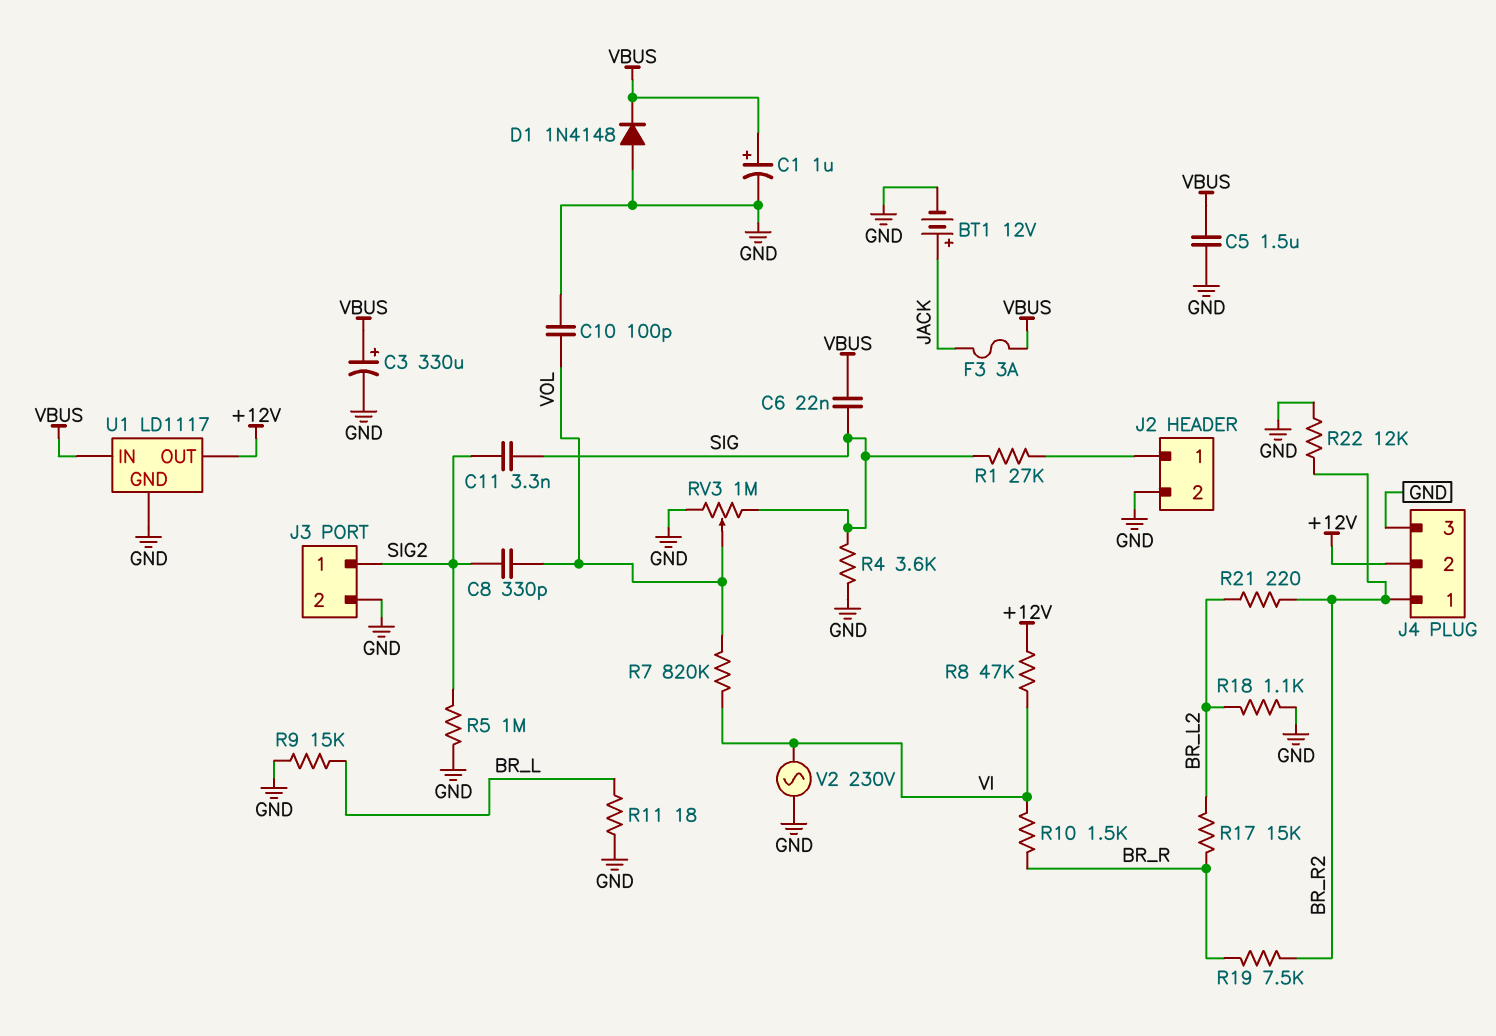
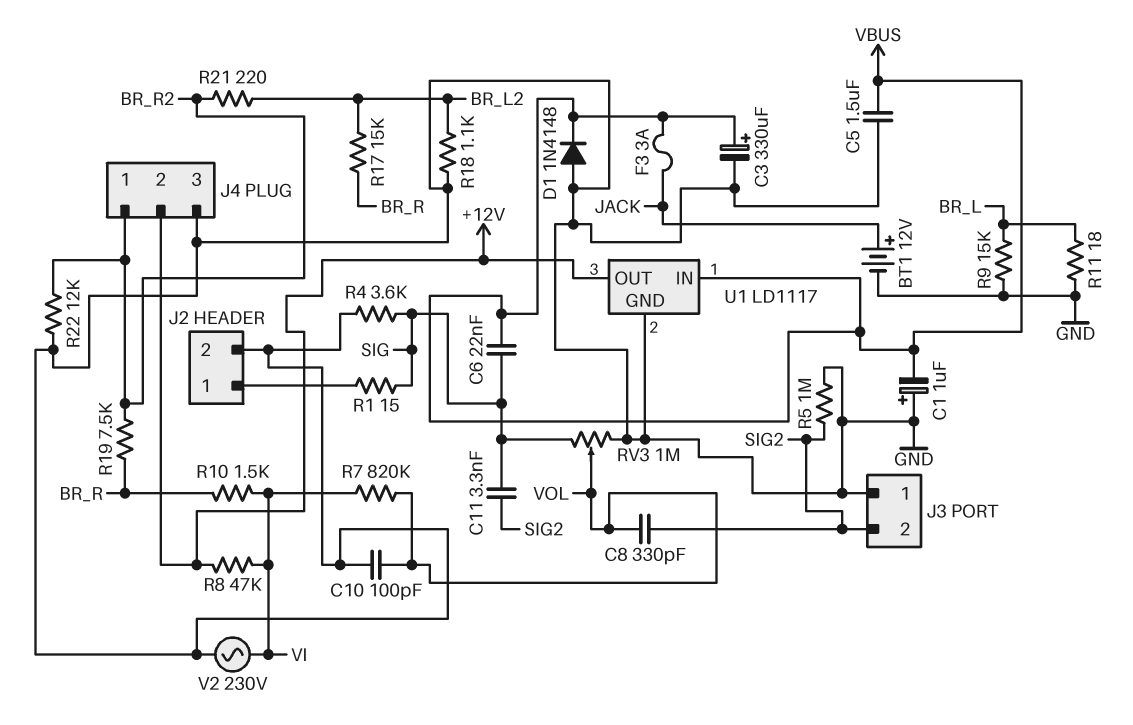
C1: 1uF (plus VBUS, minus GND) -> 1uF (plus GND, minus VBUS)
J3 pin 1: SIG2 -> GND
J3 pin 2: GND -> SIG2
R1: 27k (J2/1, SIG) -> 15 (J2/1, SIG)

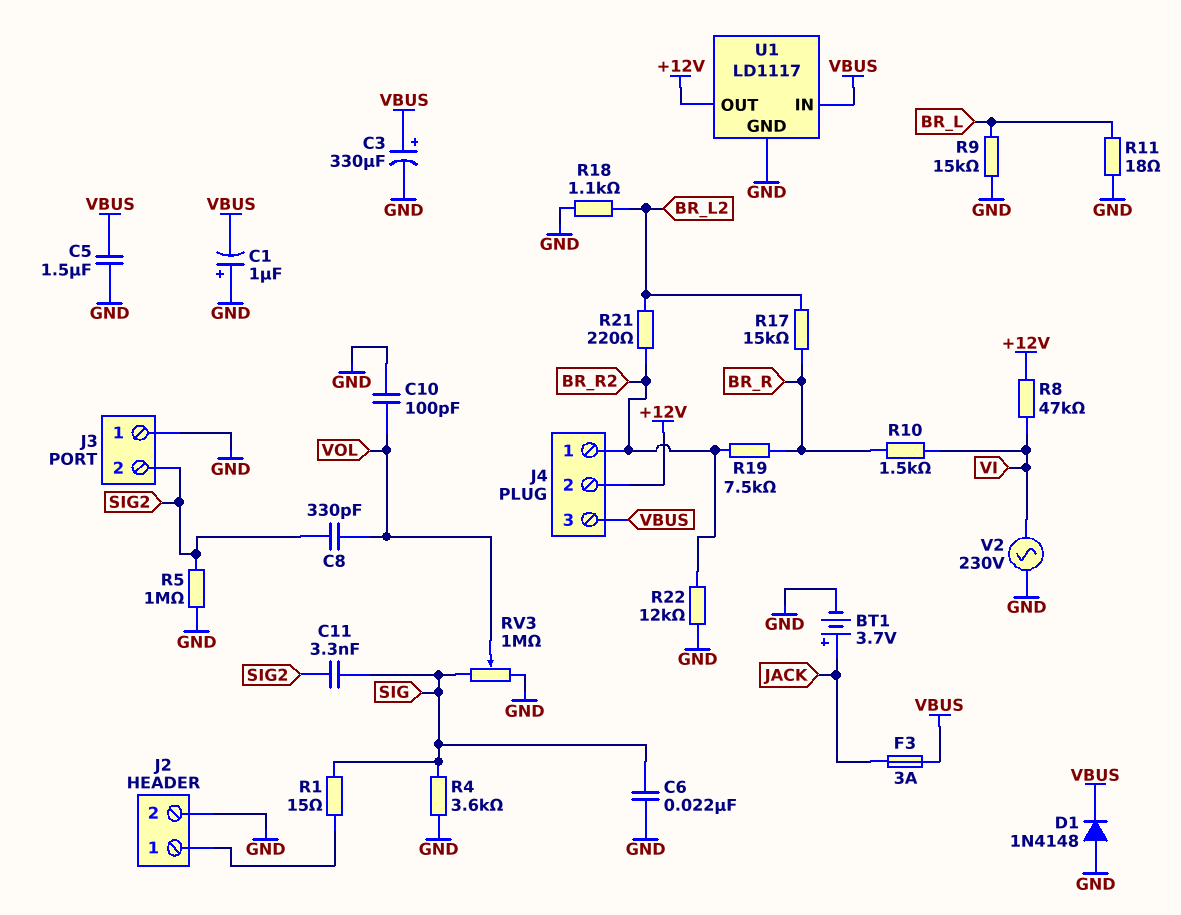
BT1: 12V (plus JACK, minus GND) -> 3.7V (plus JACK, minus GND)
C6: 22nF (SIG, VBUS) -> 22nF (GND, SIG)
J4 pin 3: GND -> VBUS
R7: 820k (VI, VOL) -> none

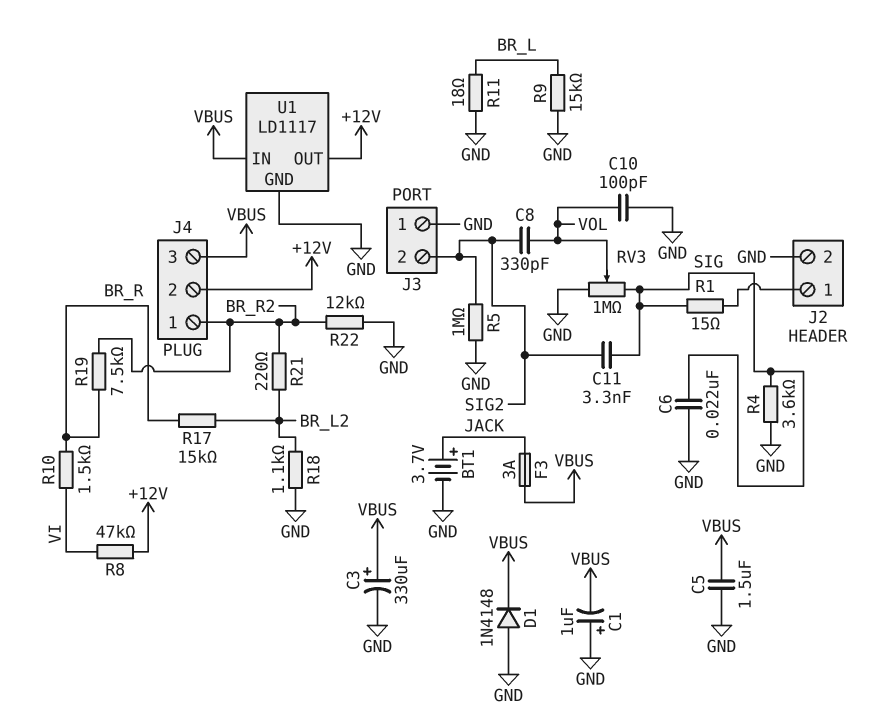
V2: AC 230V (GND, VI) -> none

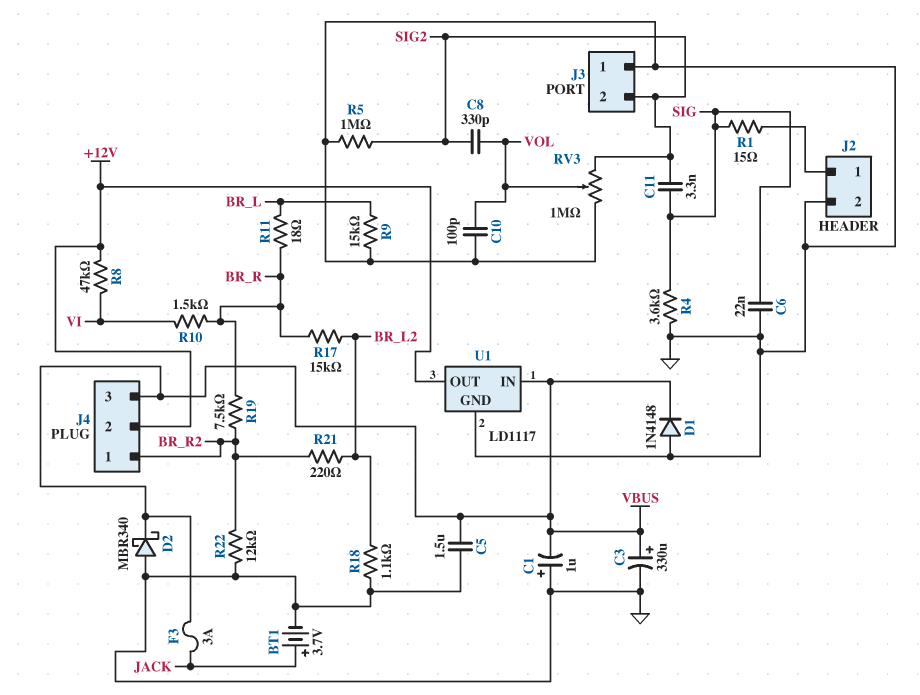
D2: none -> schottky MBR340 (A GND, K VBUS)
R11: 18 (BR_L, GND) -> 18 (BR_L, BR_R)
RV3: 1M (GND, SIG, wiper VOL) -> 1M (GND, SIG2, wiper VOL)

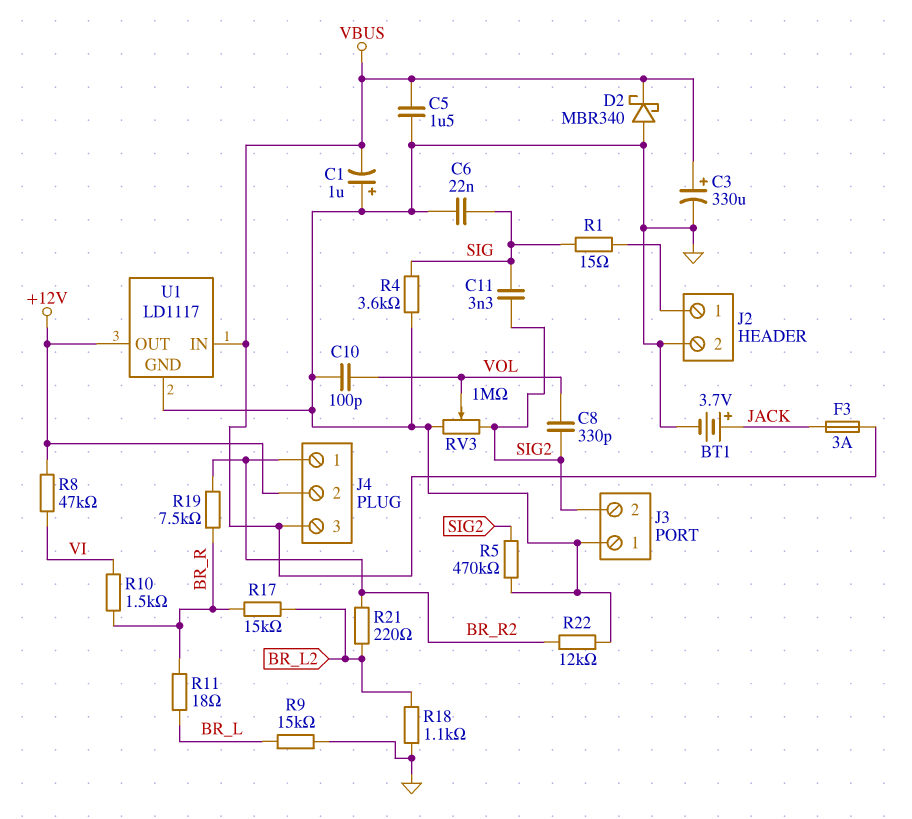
D1: diode 1N4148 (A GND, K VBUS) -> none
R5: 1M (GND, SIG2) -> 470k (GND, SIG2)

